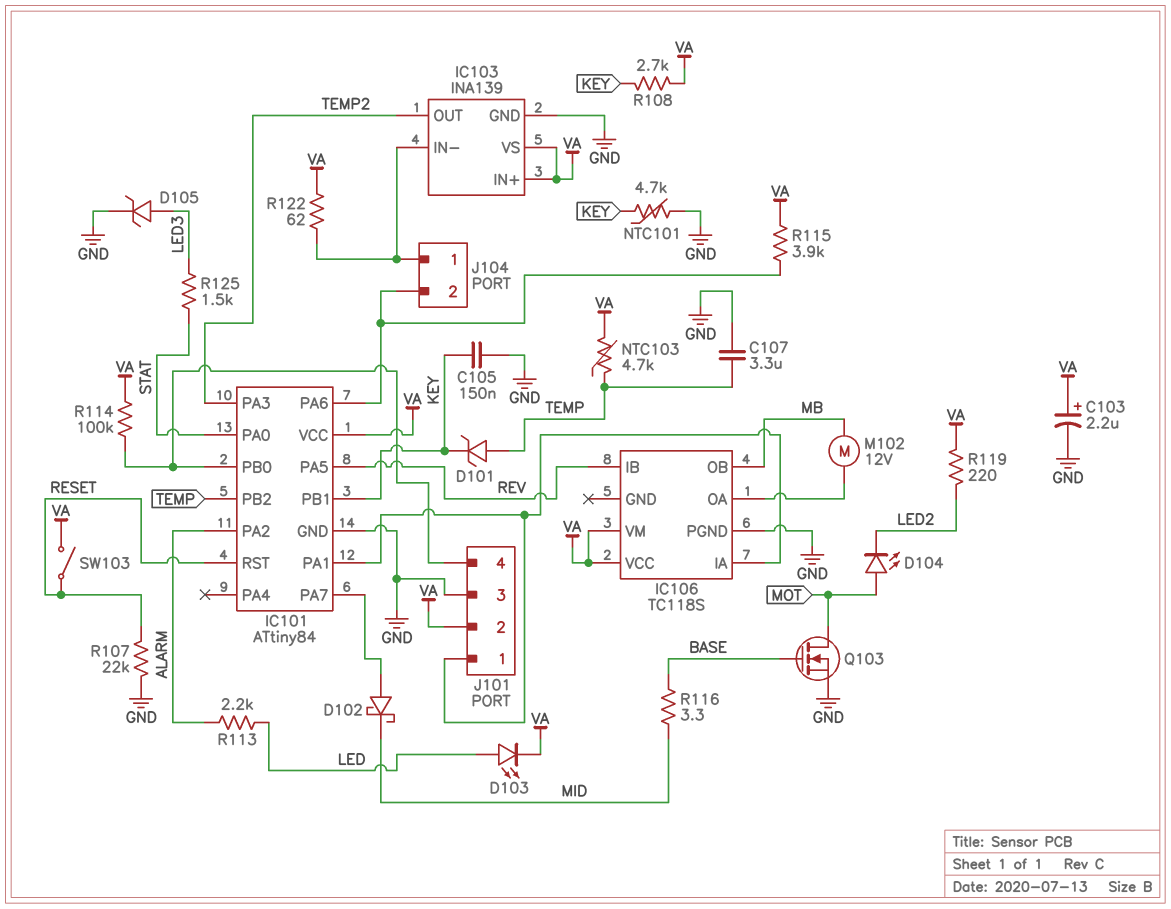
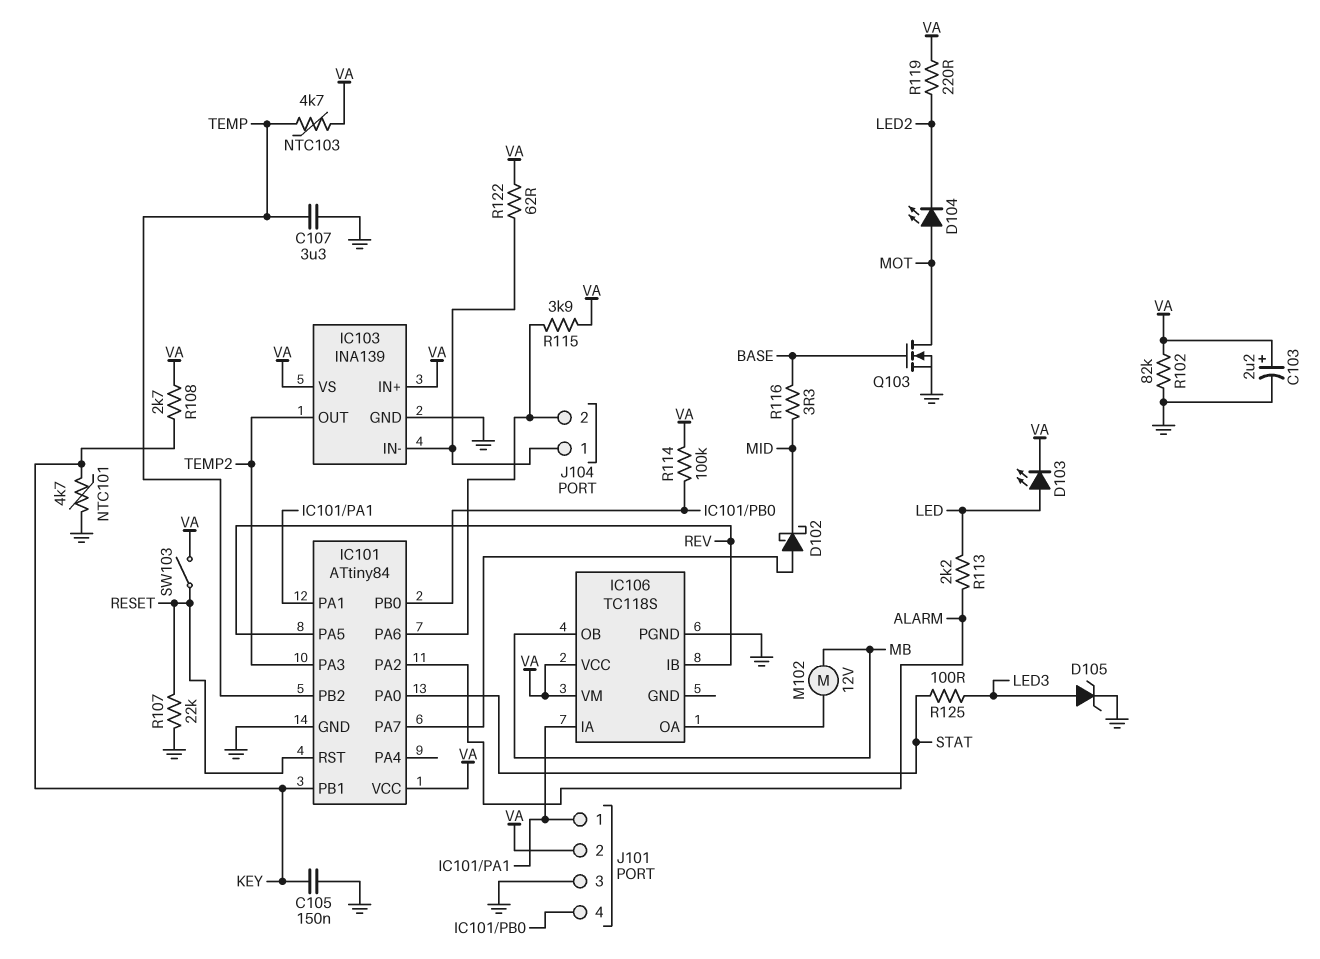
D101: zener (A TEMP, K KEY) -> none
R102: none -> 82k (GND, VA)
R125: 1.5k (LED3, STAT) -> 100 (LED3, STAT)

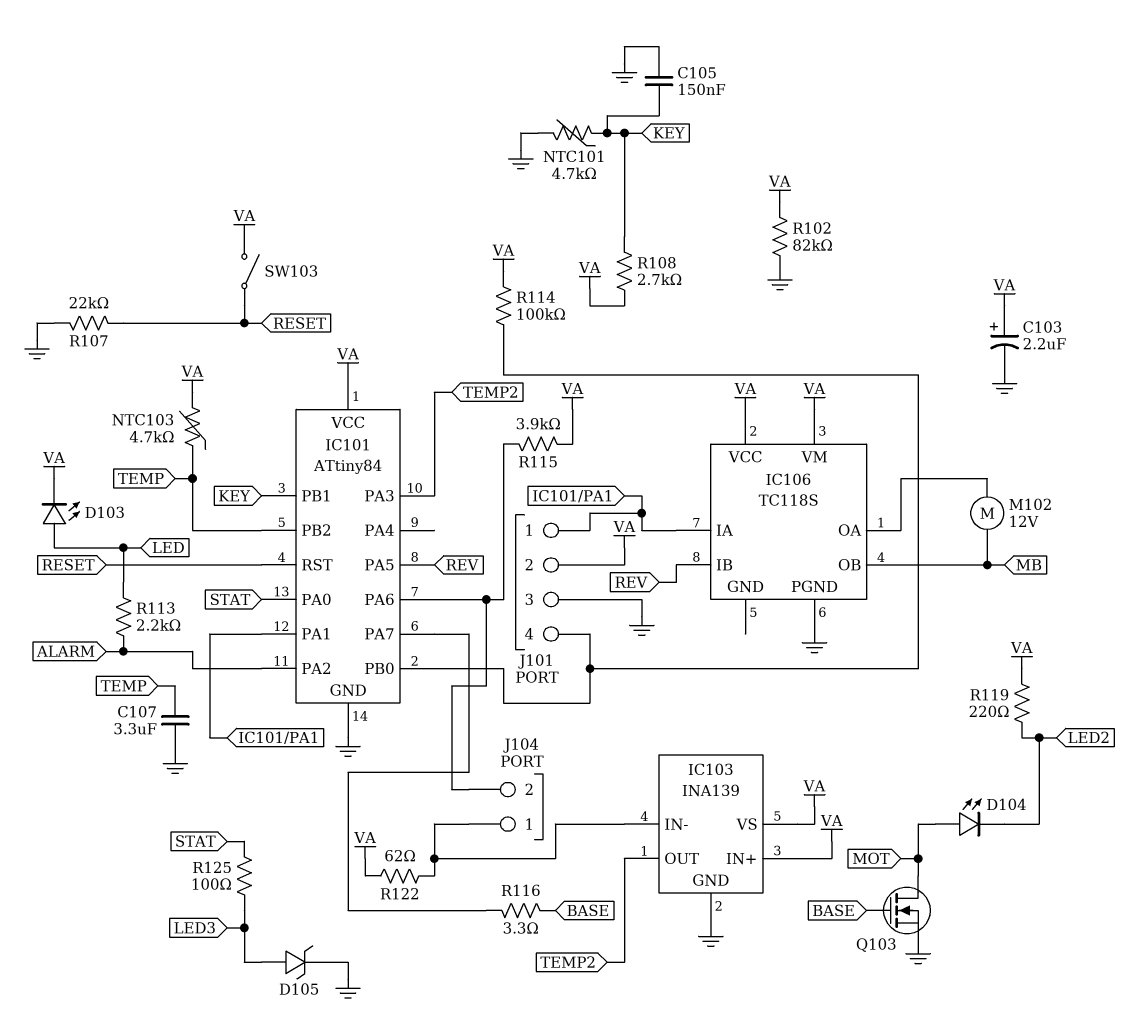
D102: schottky (A IC101/PA7, K MID) -> none
R116: 3.3 (BASE, MID) -> 3.3 (BASE, IC101/PA7)

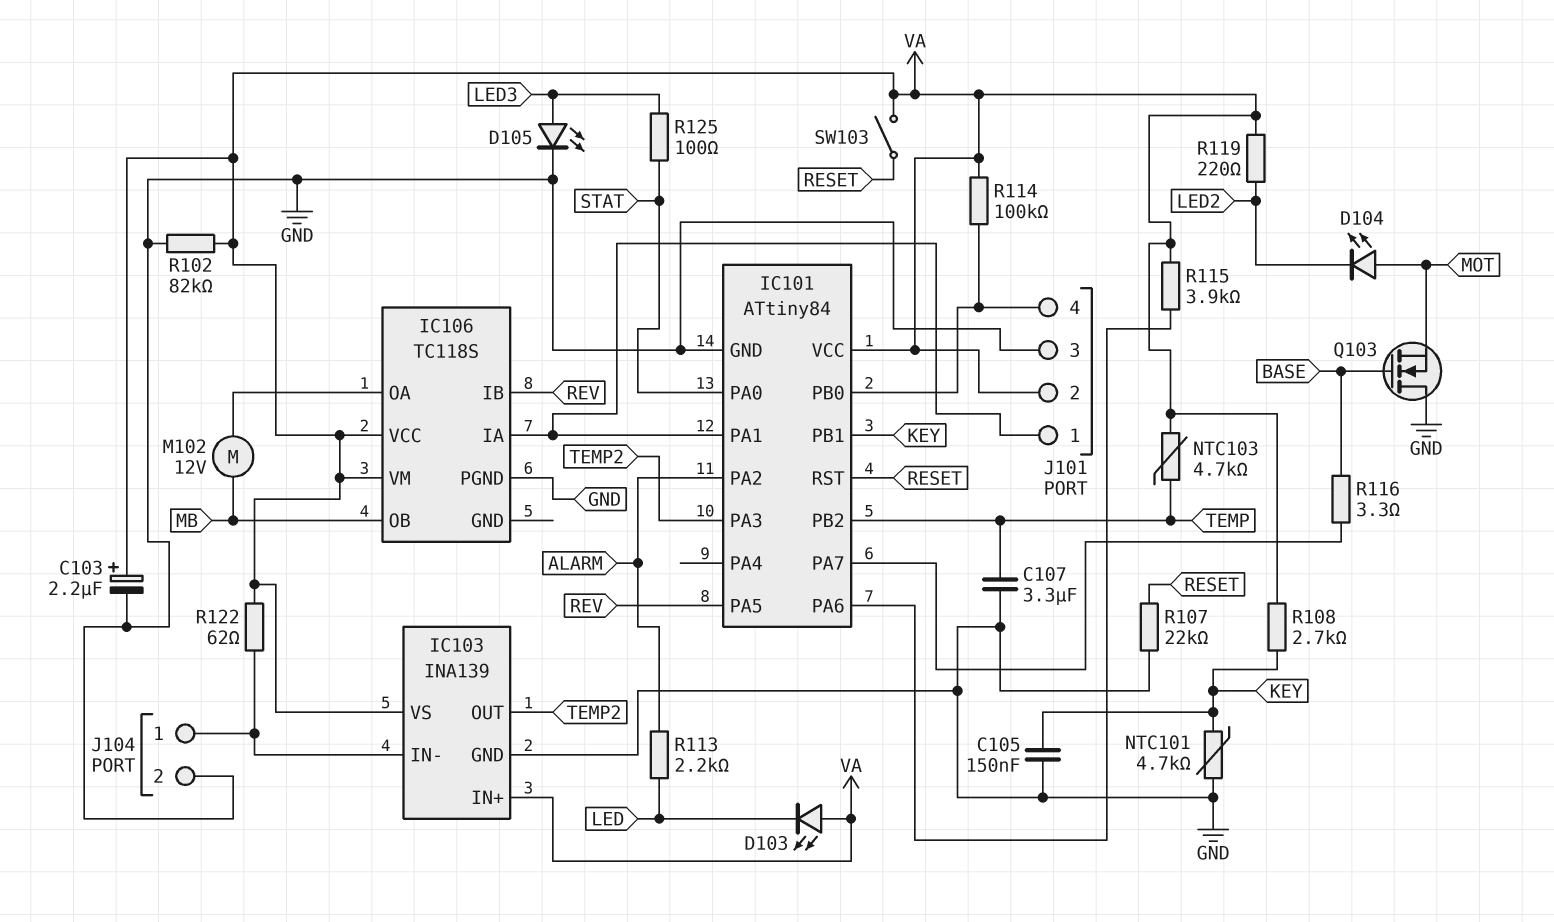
D103: LED (A LED, K VA) -> LED (A VA, K LED)
D105: zener (A LED3, K GND) -> LED (A LED3, K GND)
J104 pin 2: IC101/PA6 -> GND
Q103: NMOS (G BASE, D MOT, S GND) -> NMOS (G BASE, D GND, S MOT)

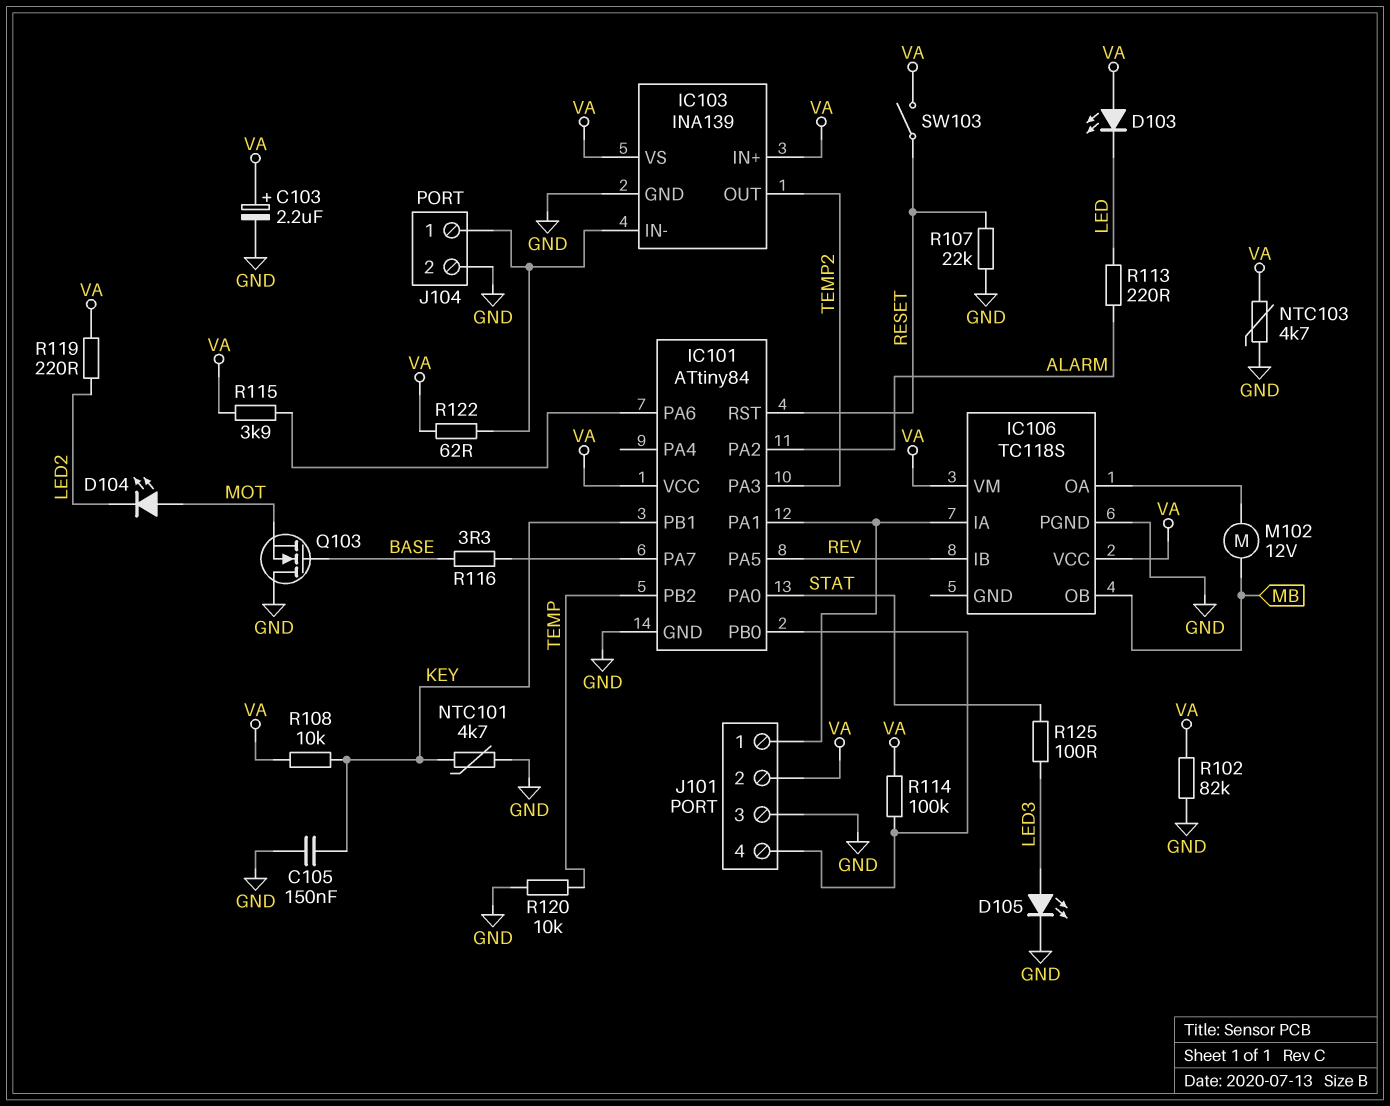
C107: 3.3uF (GND, TEMP) -> none
NTC103: 4.7k (TEMP, VA) -> 4.7k (GND, VA)
R108: 2.7k (KEY, VA) -> 10k (KEY, VA)
R113: 2.2k (ALARM, LED) -> 220 (ALARM, LED)
R120: none -> 10k (GND, TEMP)

